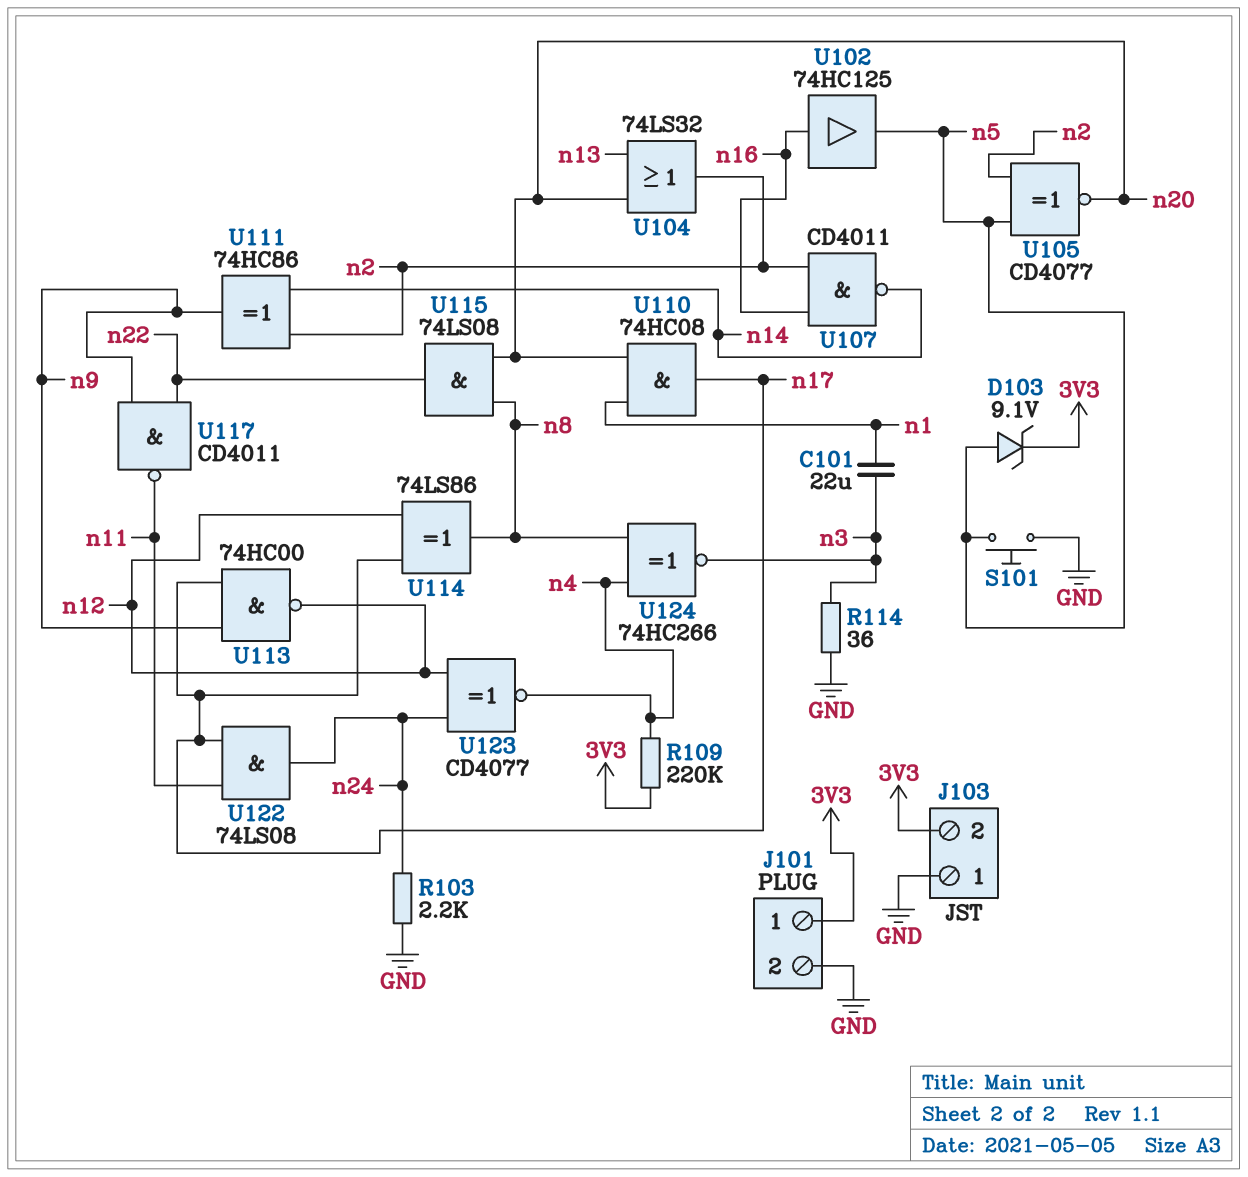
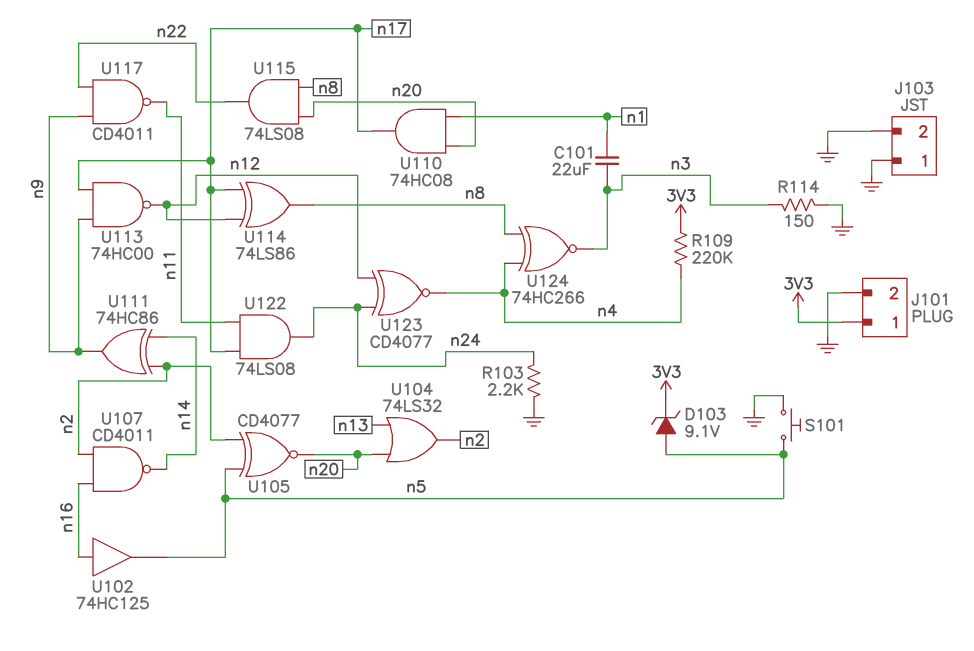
J103 pin 2: 3V3 -> GND
R114: 36 (GND, n3) -> 150 (GND, n3)

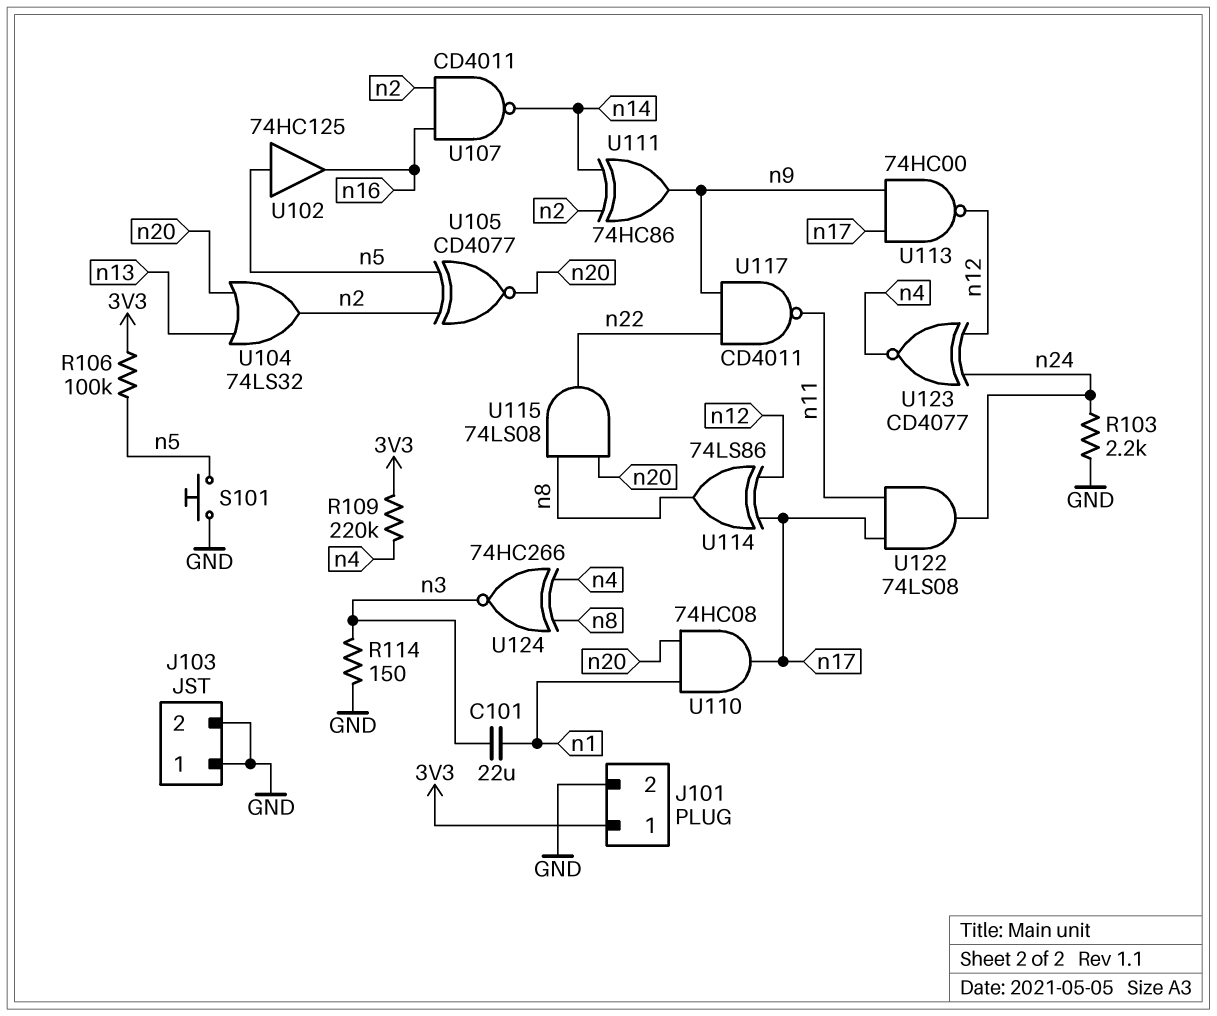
D103: zener 9.1V (A n5, K 3V3) -> none
R106: none -> 100k (3V3, n5)
U102: buffer 74HC125 (in n16, out n5) -> buffer 74HC125 (in n5, out n16)

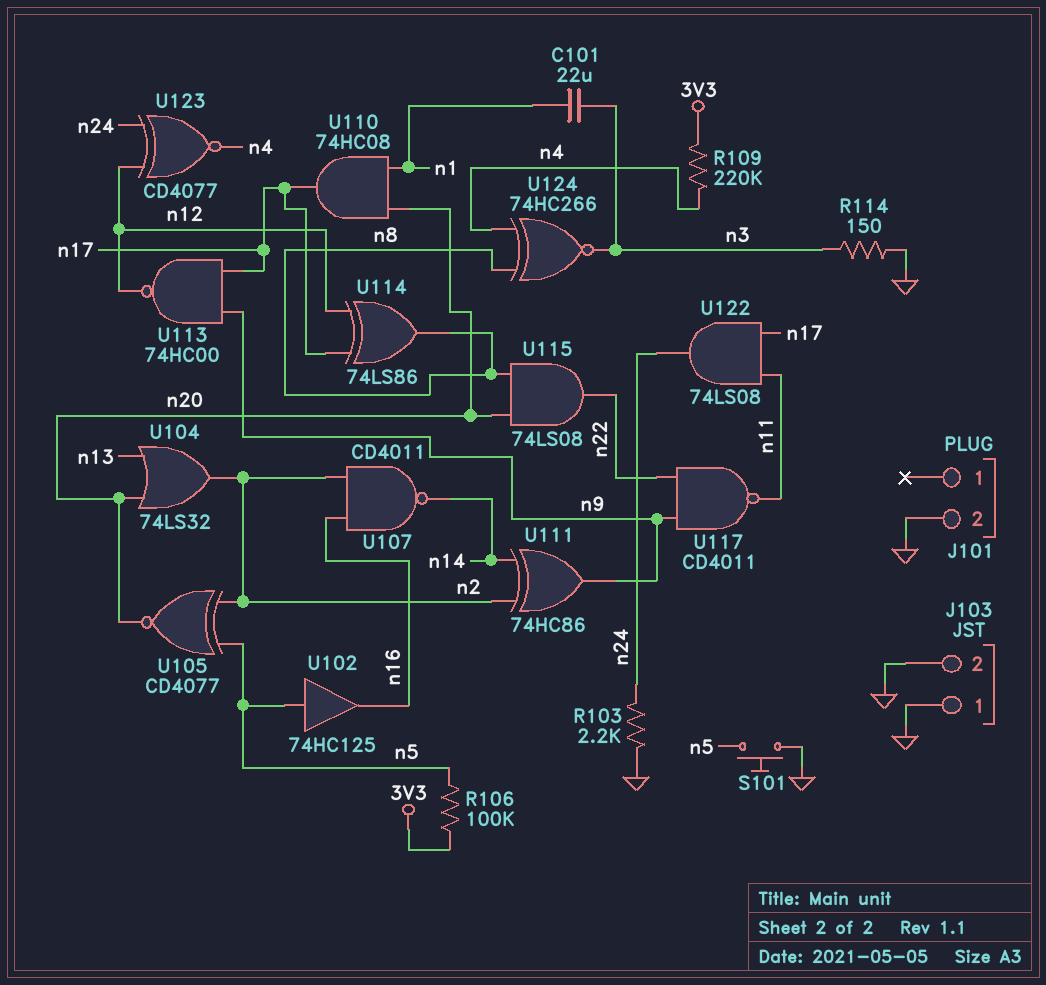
J101 pin 1: 3V3 -> none

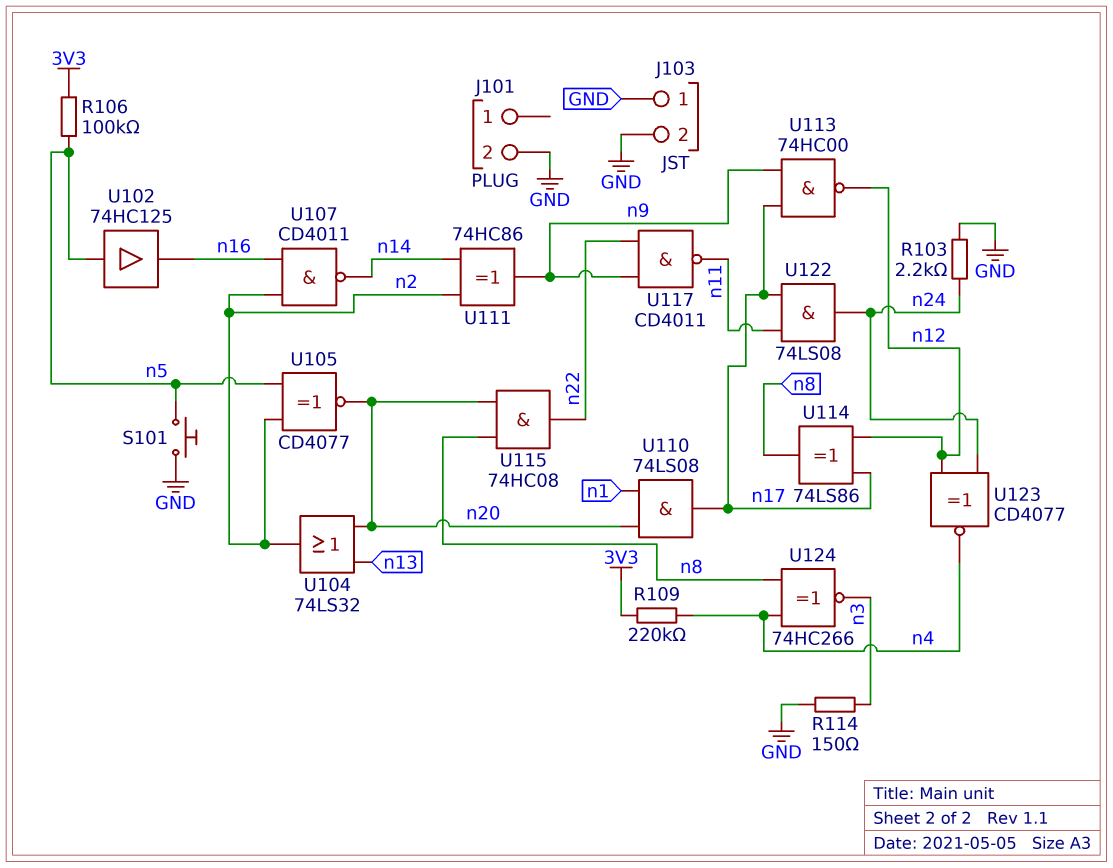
C101: 22uF (n1, n3) -> none
U110: AND 74HC08 (in n1, in n20, out n17) -> AND 74LS08 (in n1, in n20, out n17)
U115: AND 74LS08 (in n8, in n20, out n22) -> AND 74HC08 (in n8, in n20, out n22)

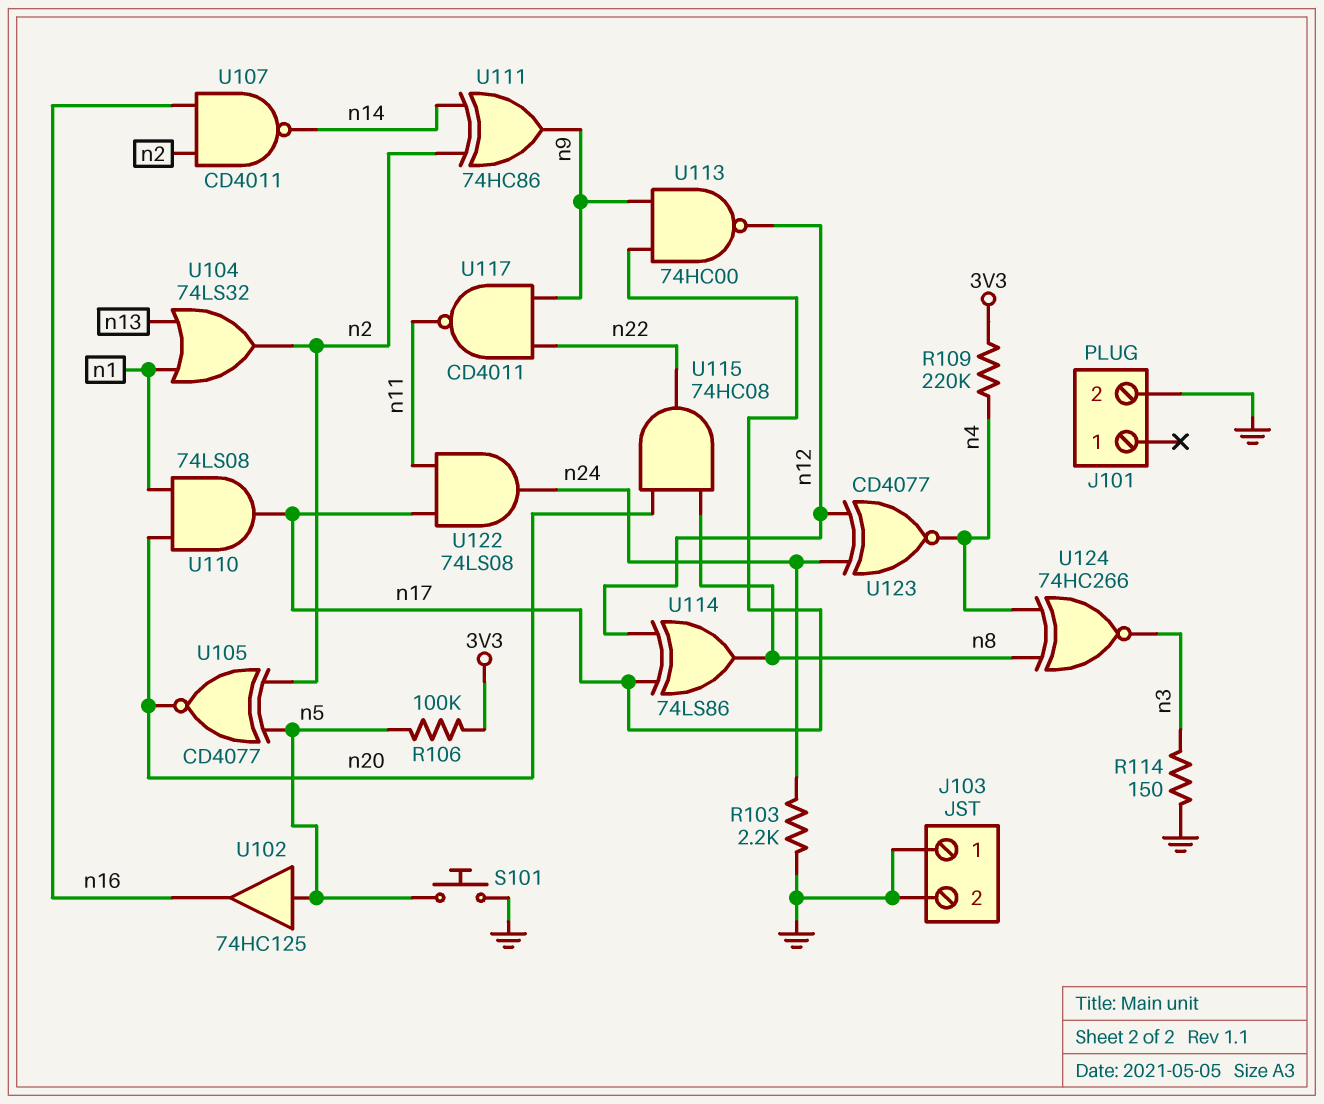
U104: OR 74LS32 (in n13, in n20, out n2) -> OR 74LS32 (in n1, in n13, out n2)

